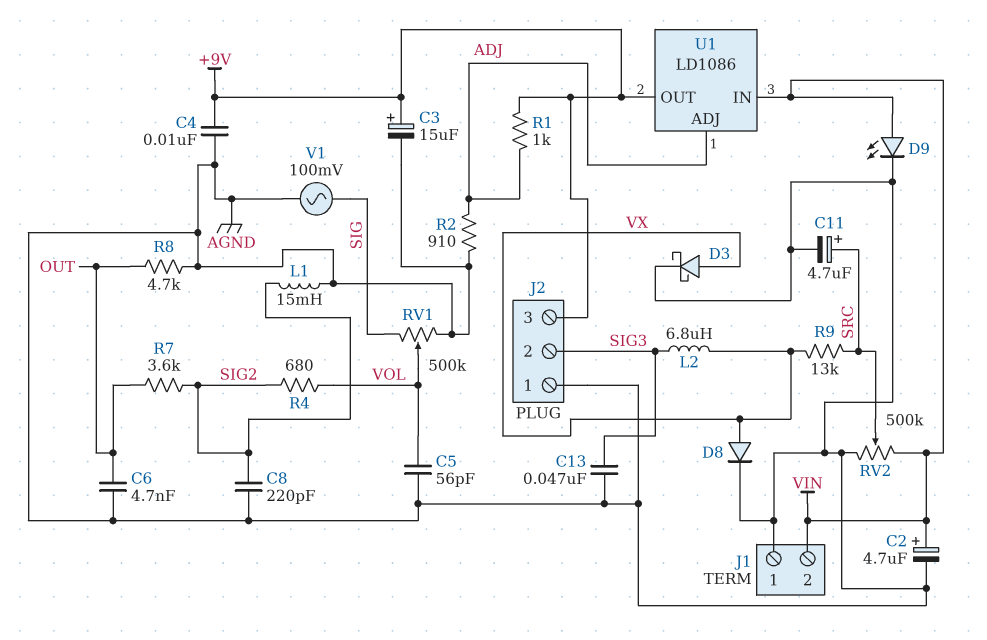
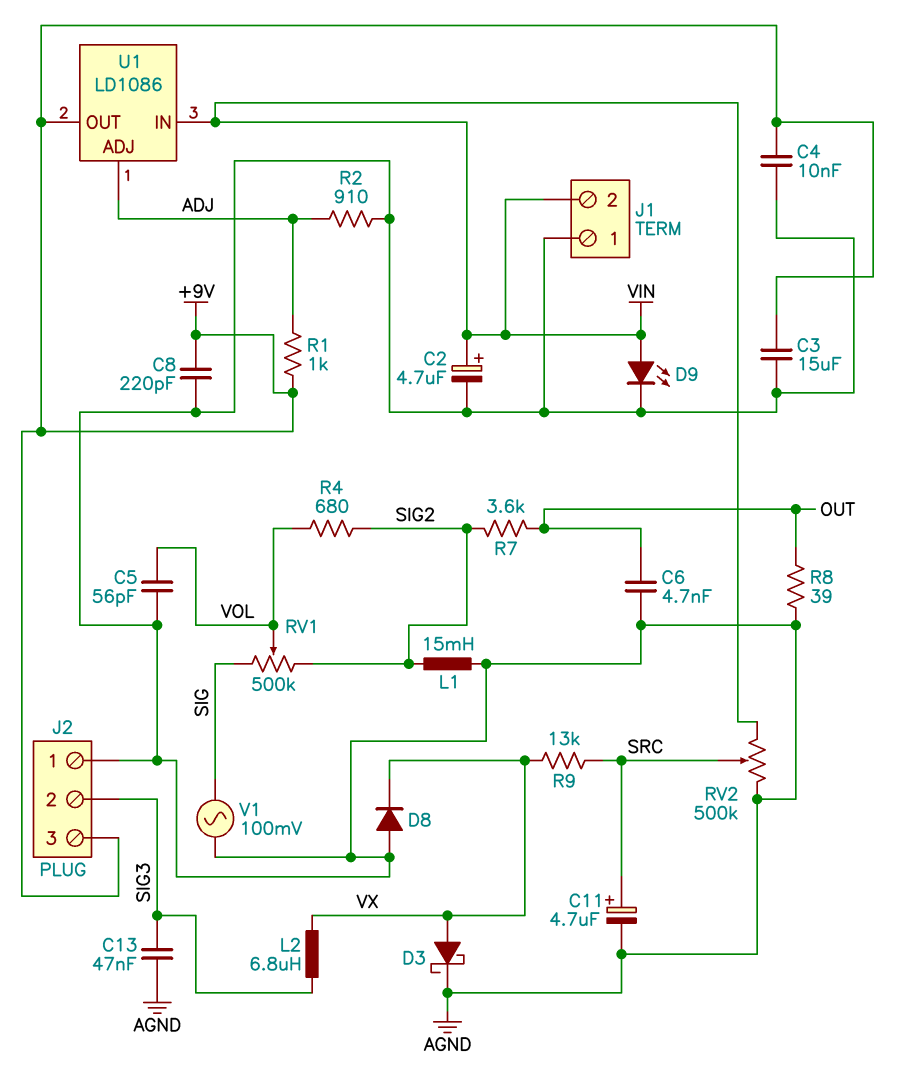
C3: 15uF (plus +9V, minus AGND) -> 15uF (+9V, AGND)
C8: 220pF (AGND, SIG2) -> 220pF (+9V, AGND)
D8: diode (A VX, K AGND) -> diode (A AGND, K VX)
R8: 4.7k (AGND, OUT) -> 39 (AGND, OUT)
RV1: 500k (AGND, SIG, wiper VOL) -> 500k (SIG, SIG2, wiper VOL)

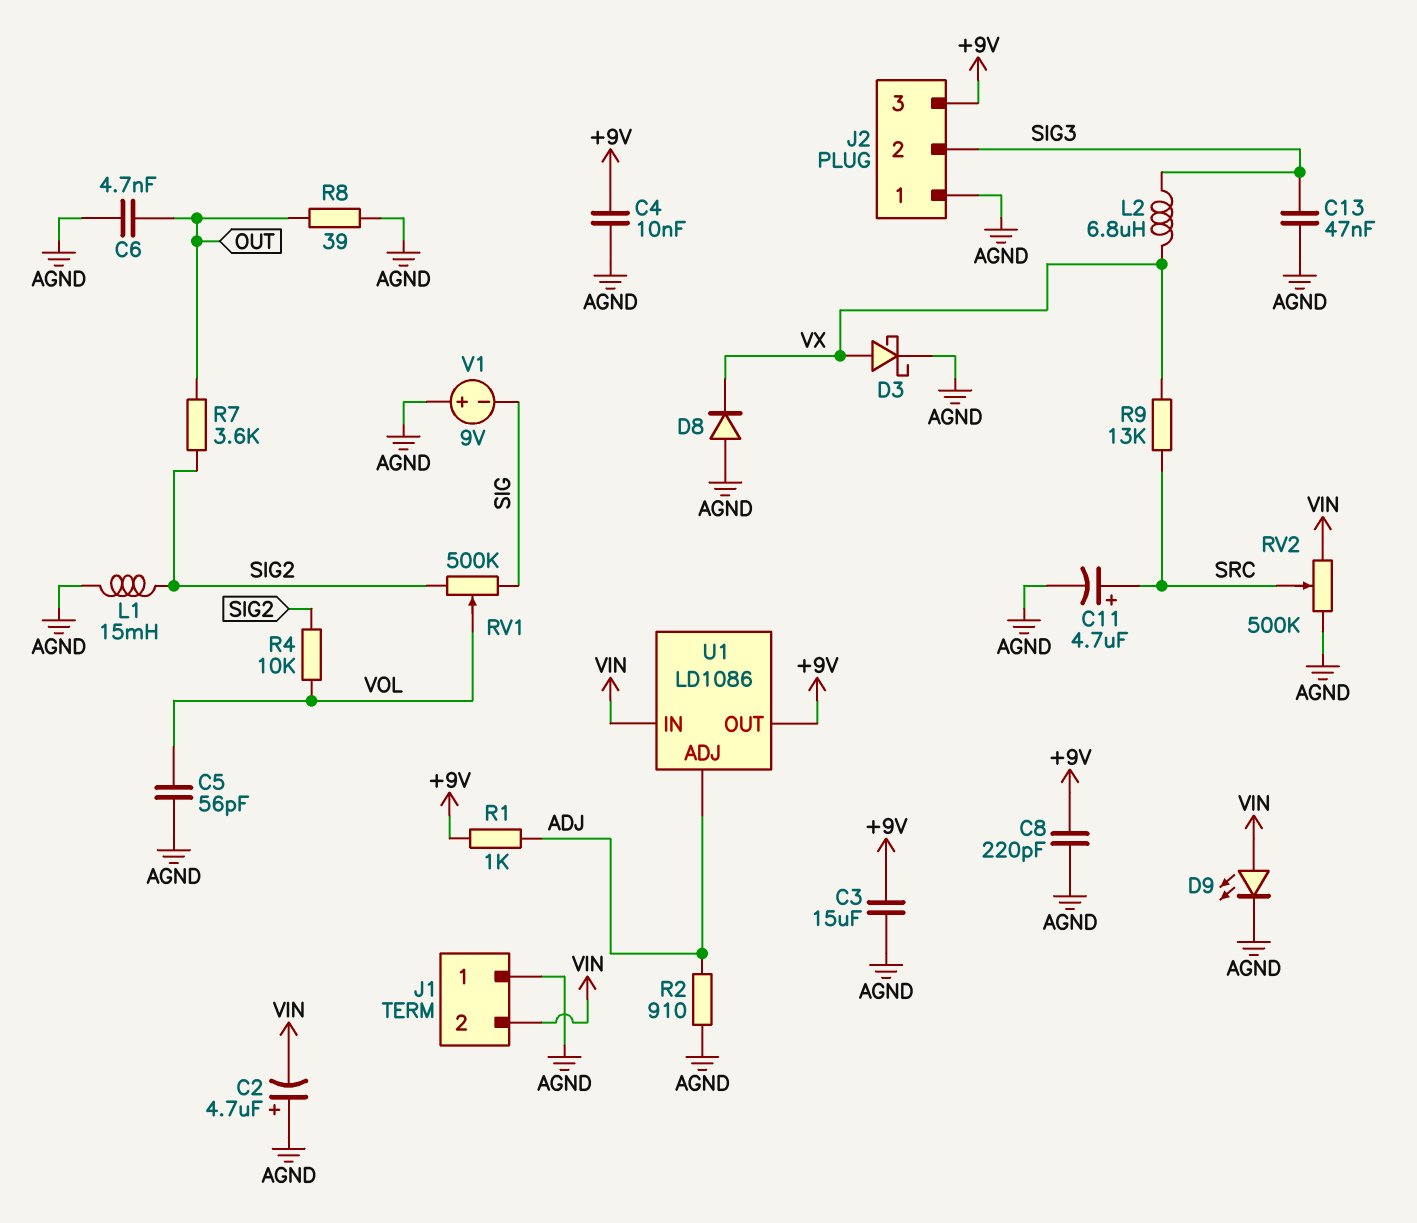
C2: 4.7uF (plus VIN, minus AGND) -> 4.7uF (plus AGND, minus VIN)
R4: 680 (SIG2, VOL) -> 10k (SIG2, VOL)
V1: AC 100mV (AGND, SIG) -> 9V (plus AGND, minus SIG)

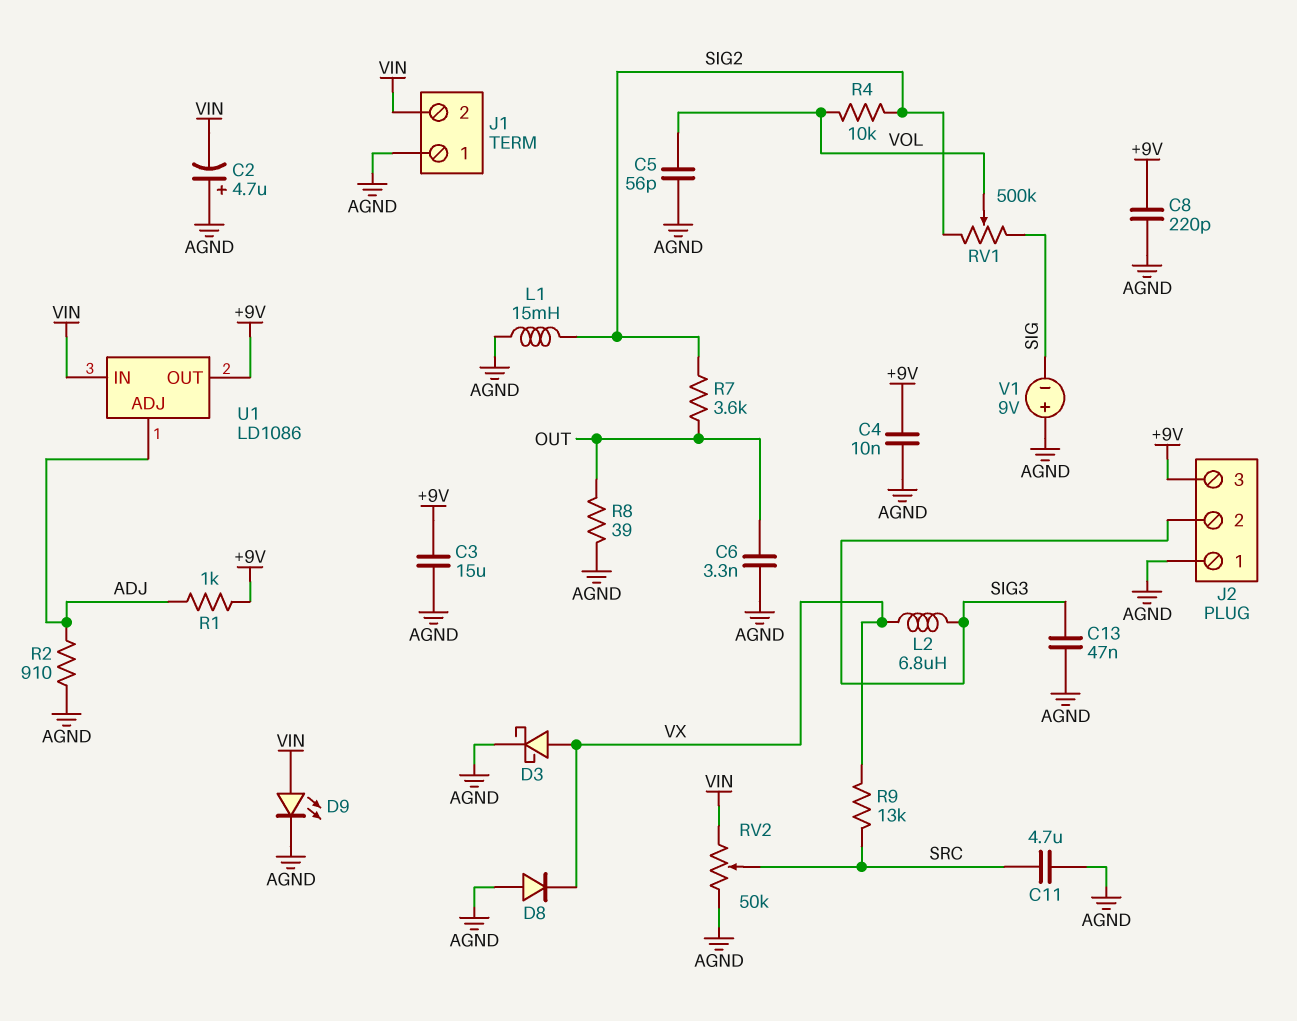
C6: 4.7nF (AGND, OUT) -> 3.3nF (AGND, OUT)
C11: 4.7uF (plus SRC, minus AGND) -> 4.7uF (AGND, SRC)
RV2: 500k (AGND, VIN, wiper SRC) -> 50k (AGND, VIN, wiper SRC)

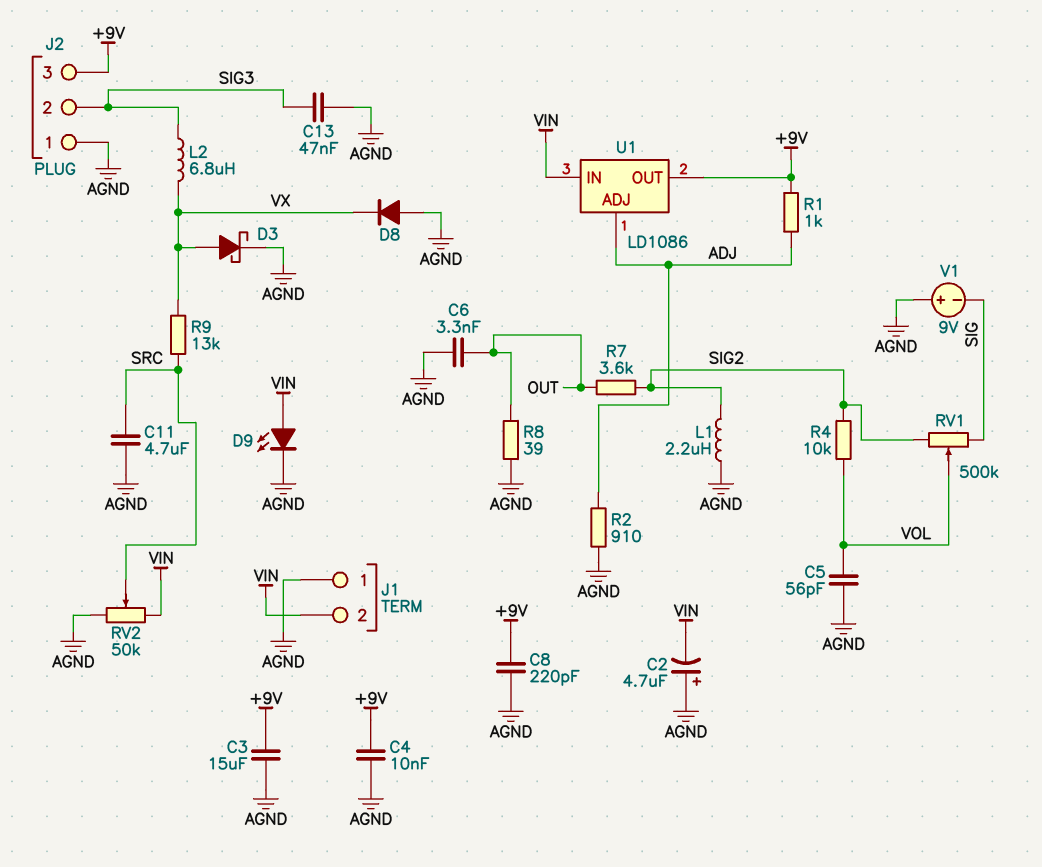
L1: 15mH (AGND, SIG2) -> 2.2uH (AGND, SIG2)

